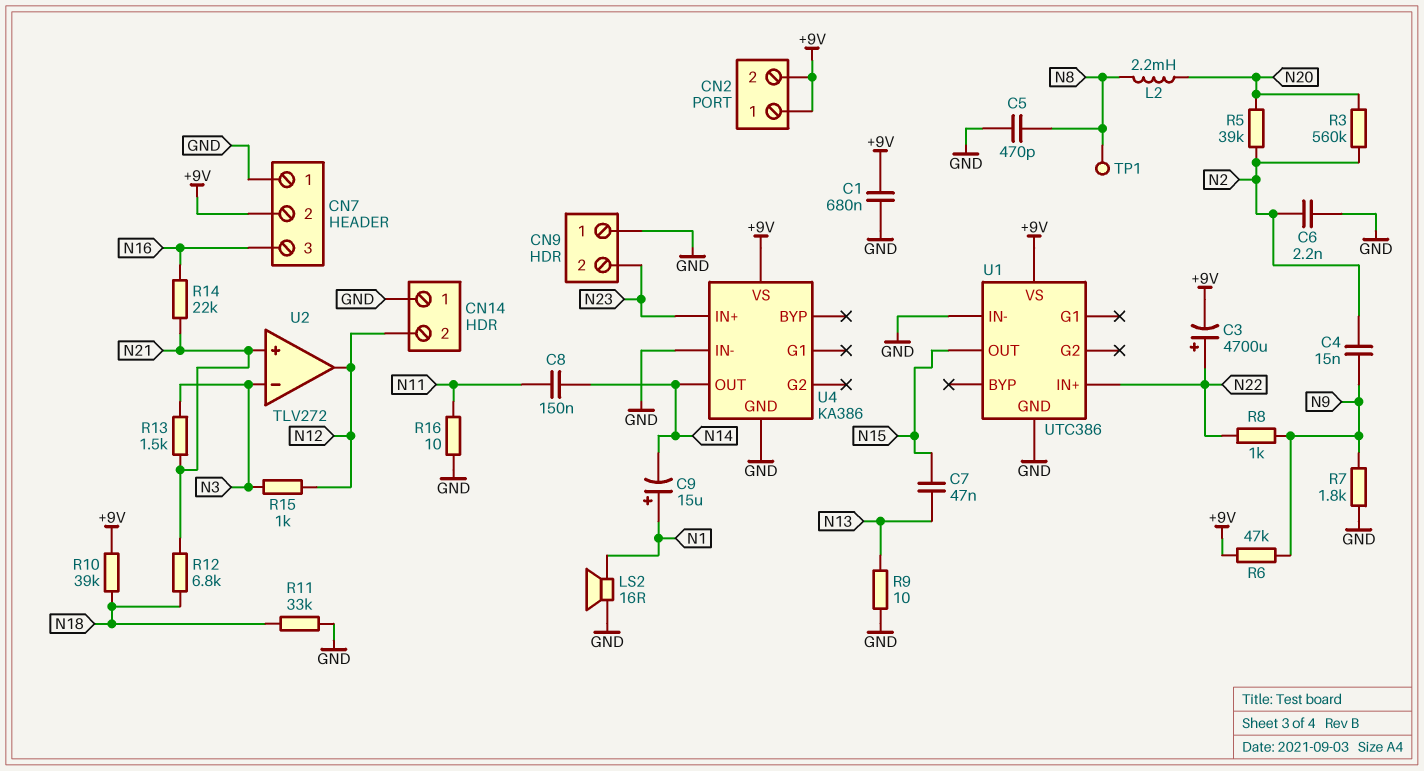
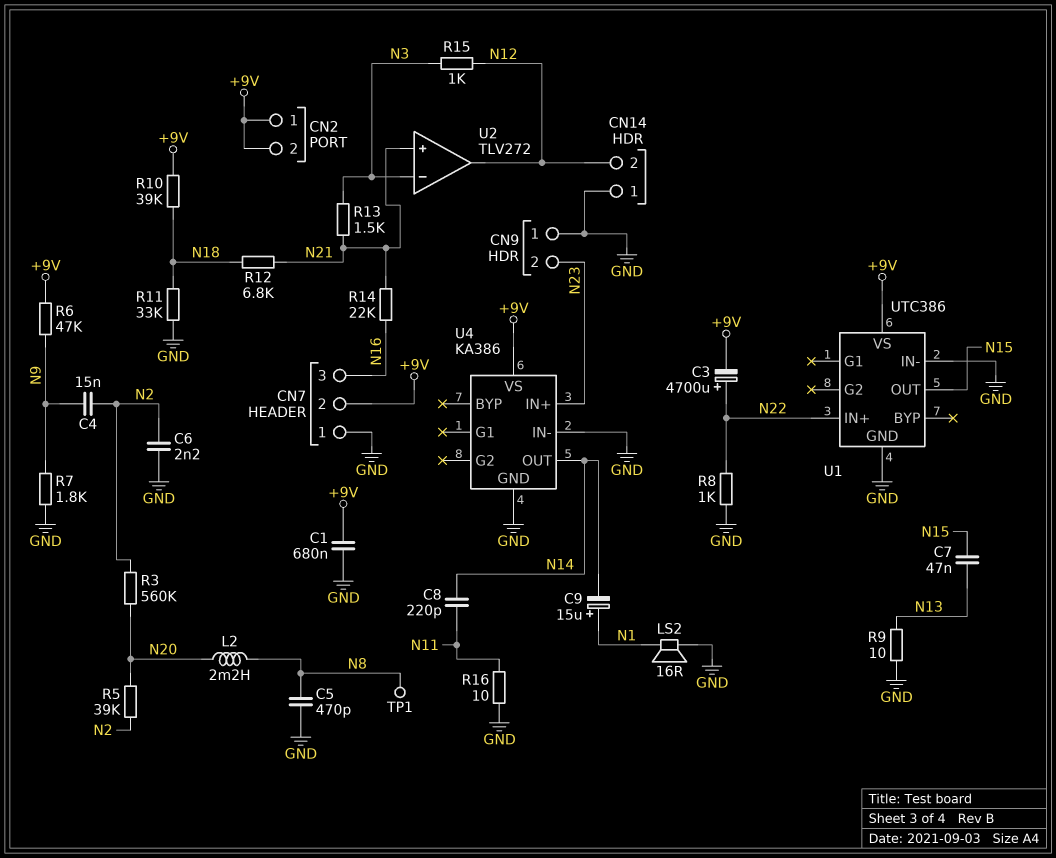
C8: 150nF (N11, N14) -> 220pF (N11, N14)
R8: 1k (N9, N22) -> 1k (GND, N22)

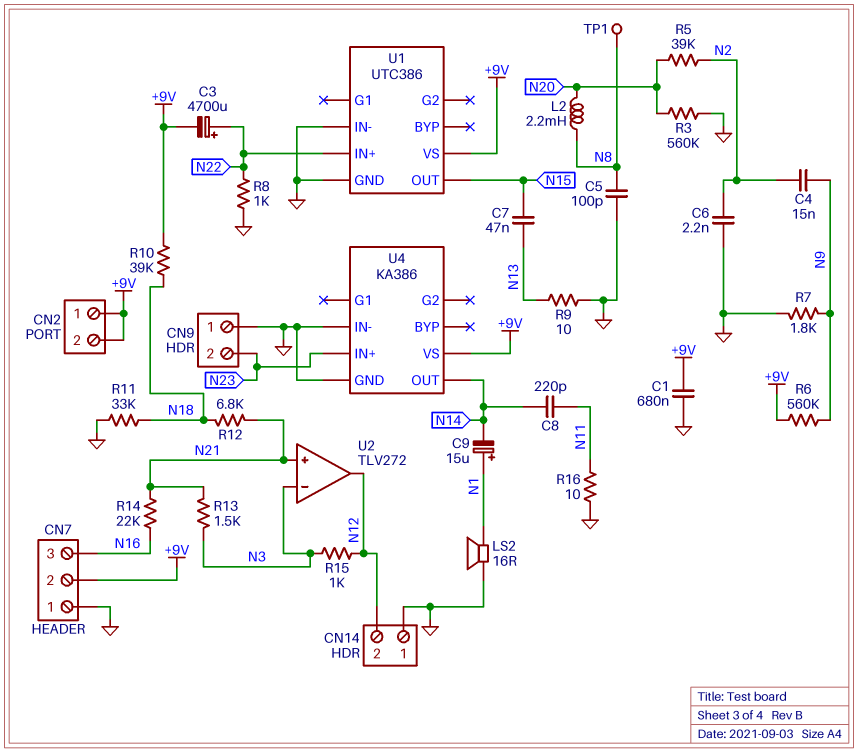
C5: 470pF (GND, N8) -> 100pF (GND, N8)
R3: 560k (N2, N20) -> 560k (GND, N20)
R6: 47k (+9V, N9) -> 560k (+9V, N9)

